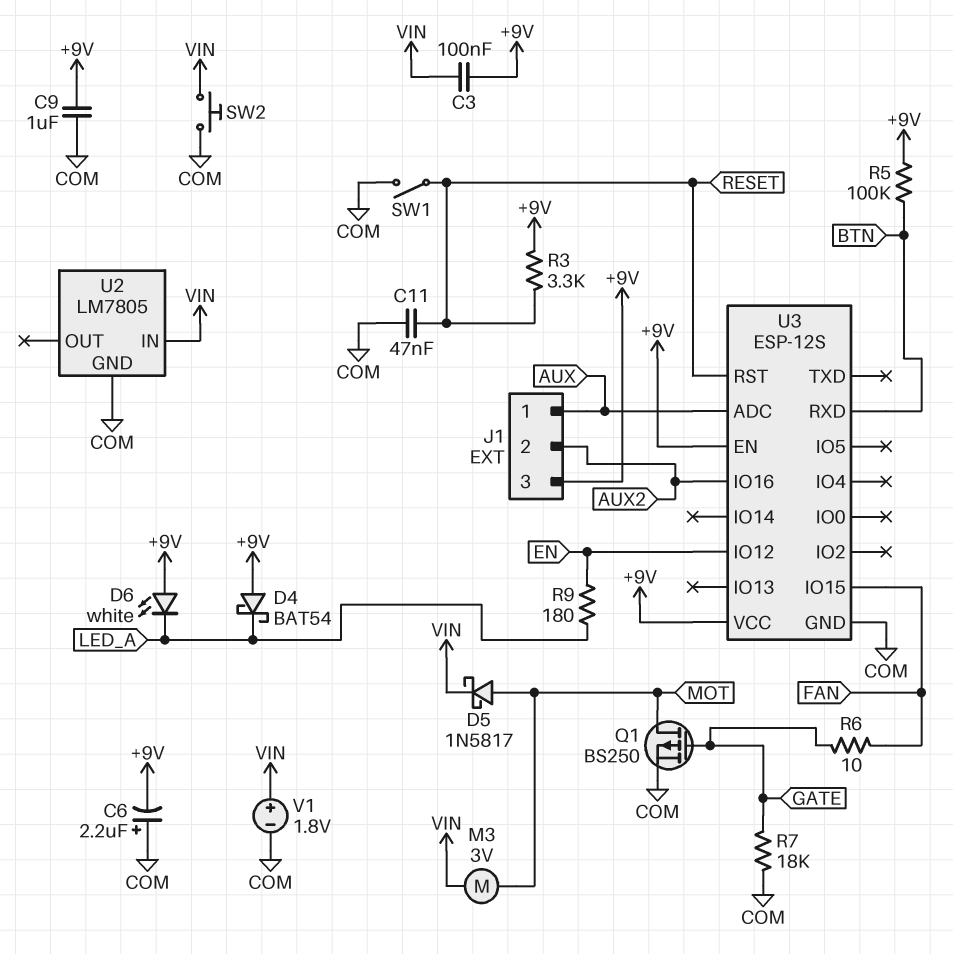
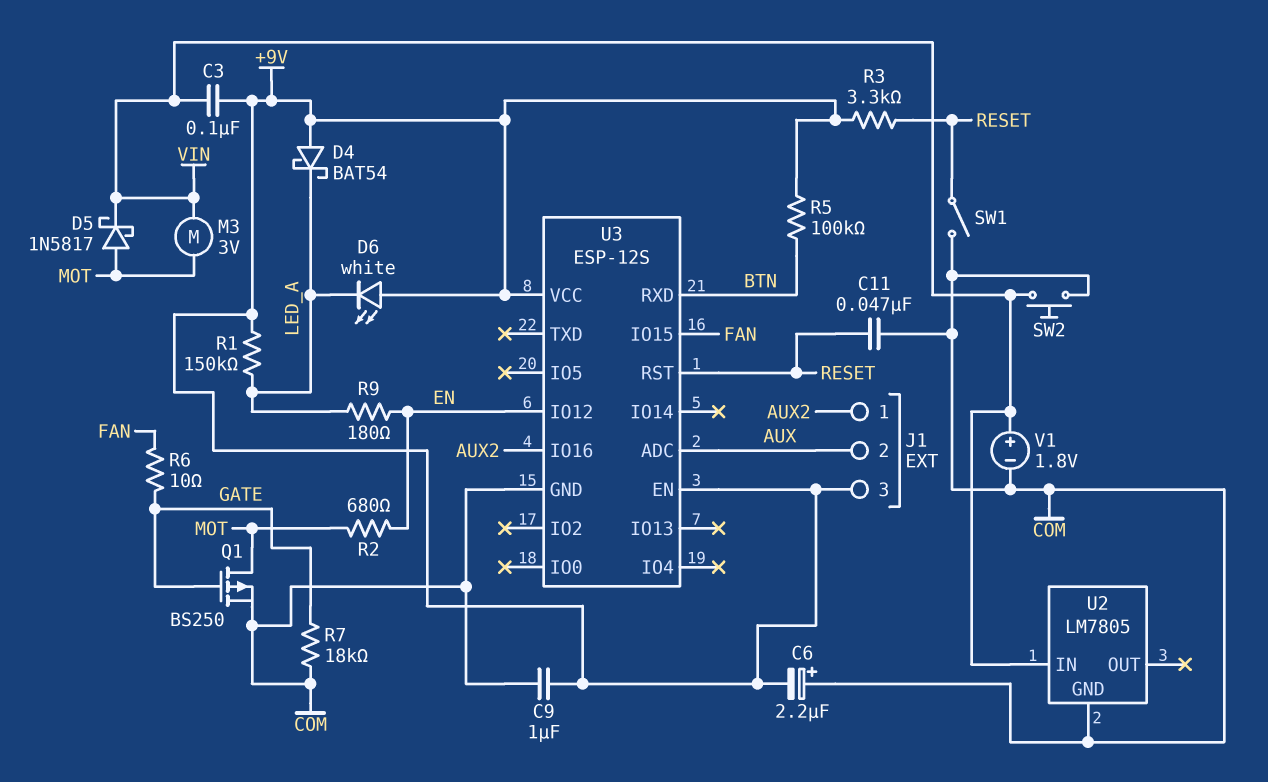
J1 pin 1: AUX -> AUX2
J1 pin 2: AUX2 -> AUX
R1: none -> 150k (+9V, LED_A)
R2: none -> 680 (EN, MOT)

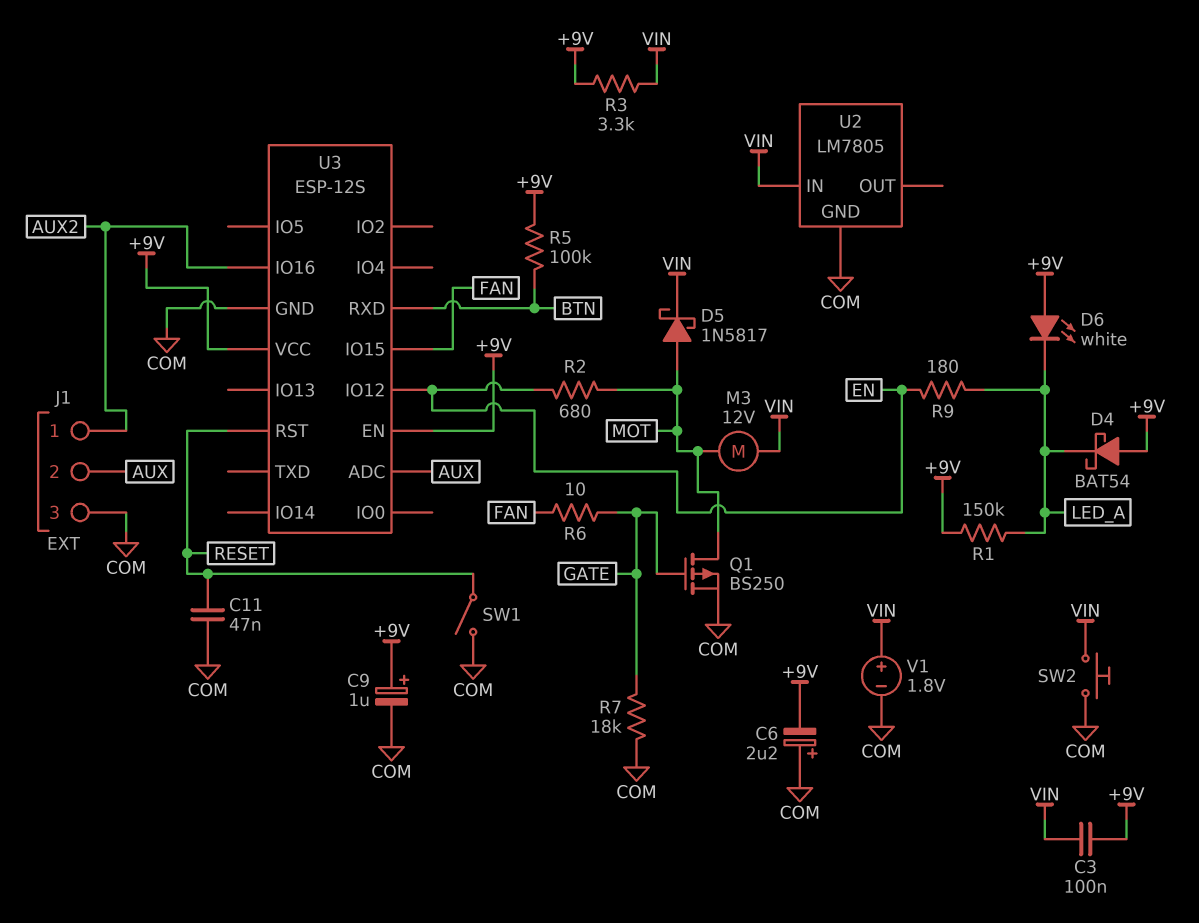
C9: 1uF (+9V, COM) -> 1uF (plus +9V, minus COM)
J1 pin 3: +9V -> COM
M3: motor 3V (MOT, VIN) -> motor 12V (MOT, VIN)
R3: 3.3k (+9V, RESET) -> 3.3k (+9V, VIN)

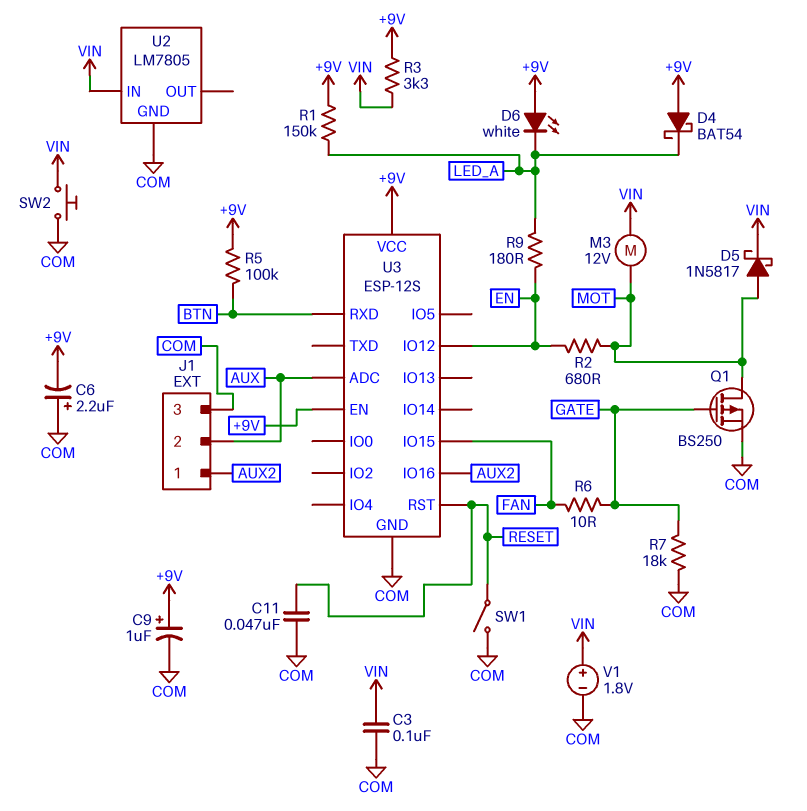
C3: 100nF (+9V, VIN) -> 100nF (COM, VIN)

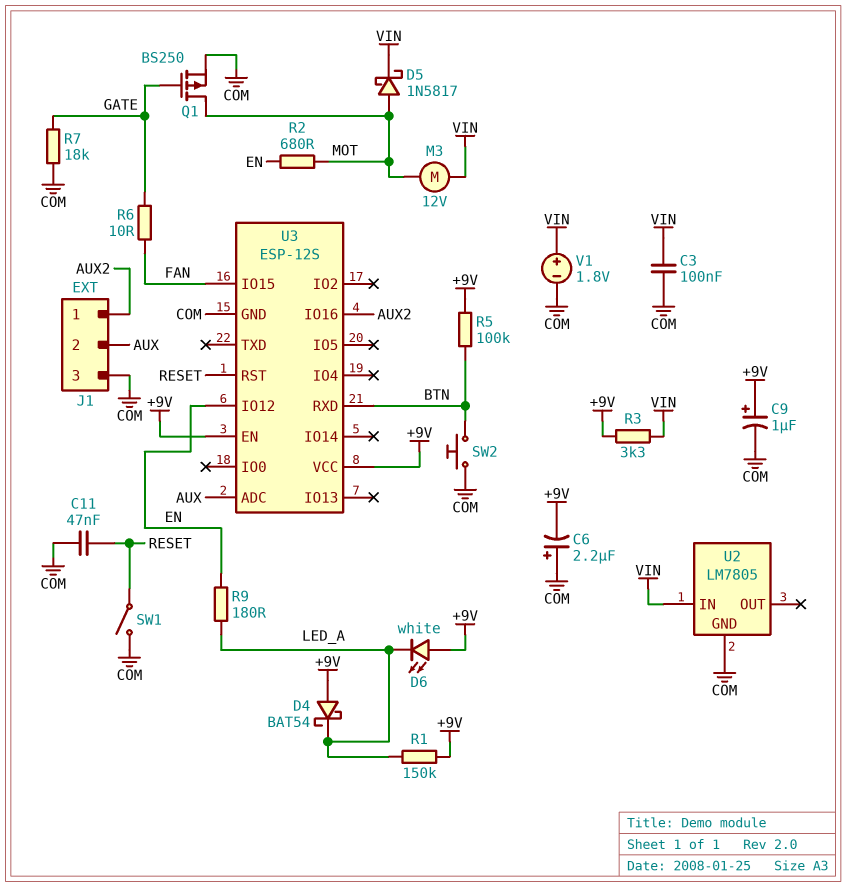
SW2: button (COM, VIN) -> button (BTN, COM)

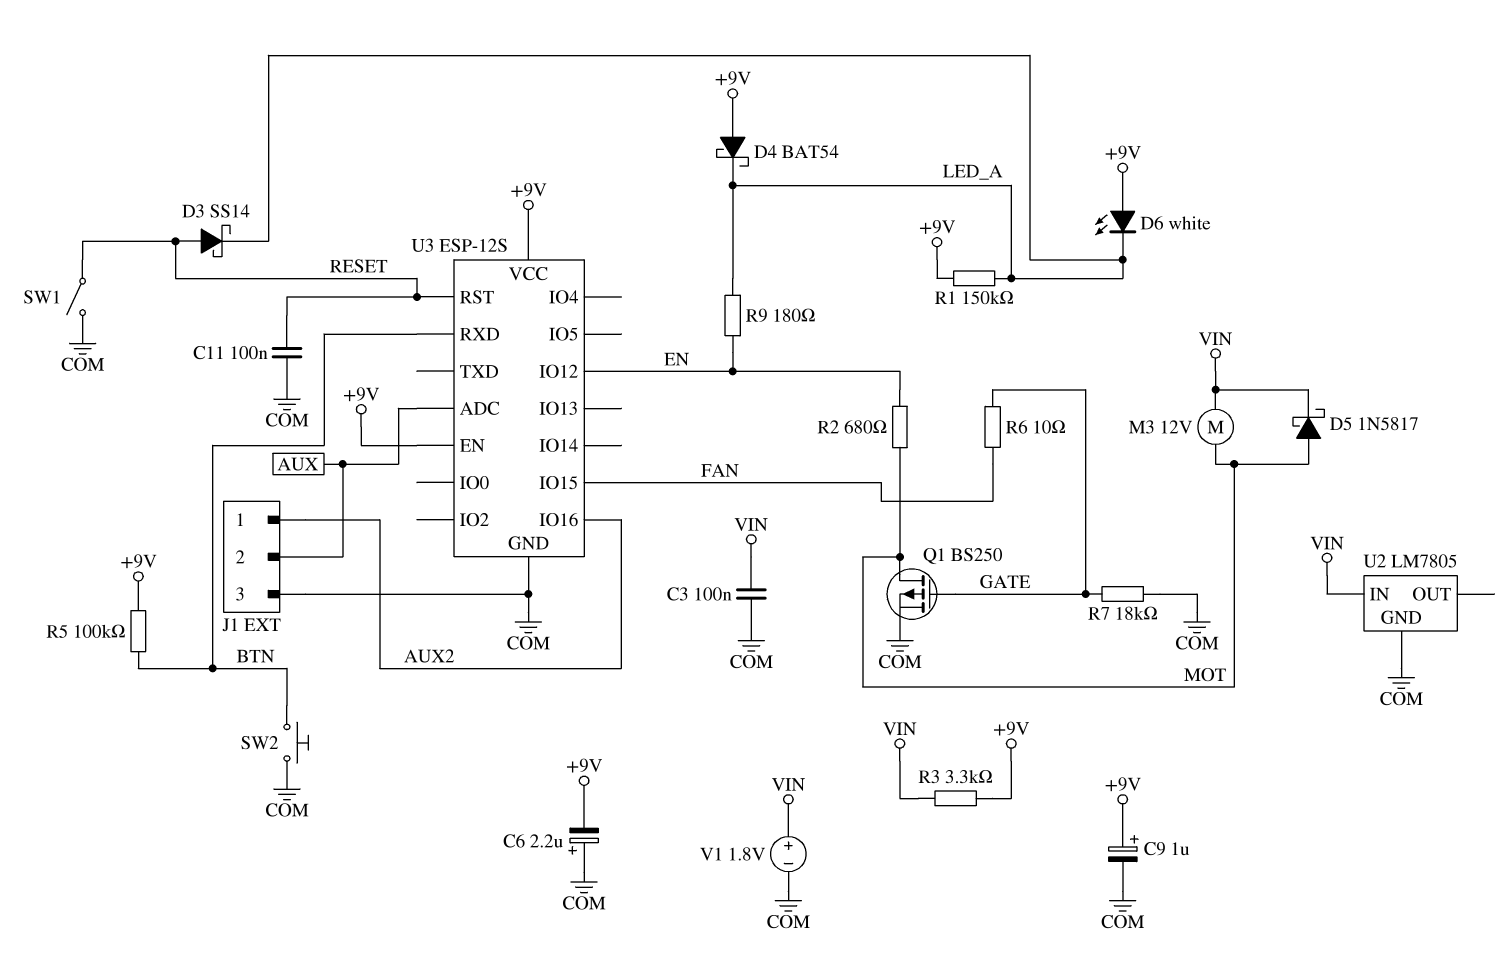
C11: 47nF (COM, RESET) -> 100nF (COM, RESET)
D3: none -> schottky SS14 (A RESET, K LED_A)

